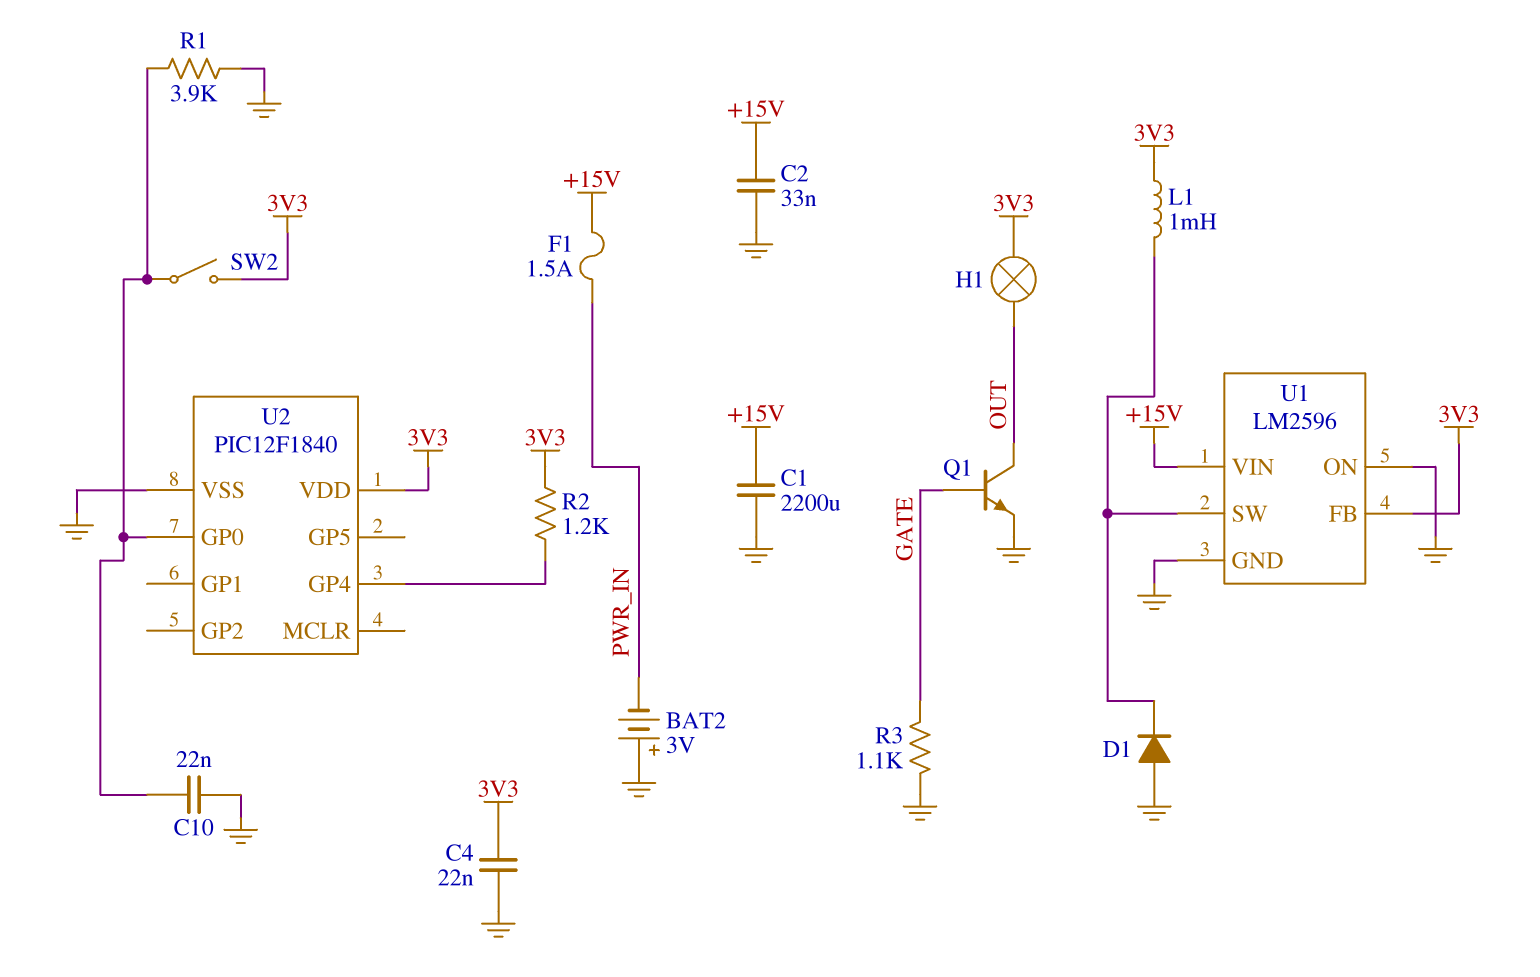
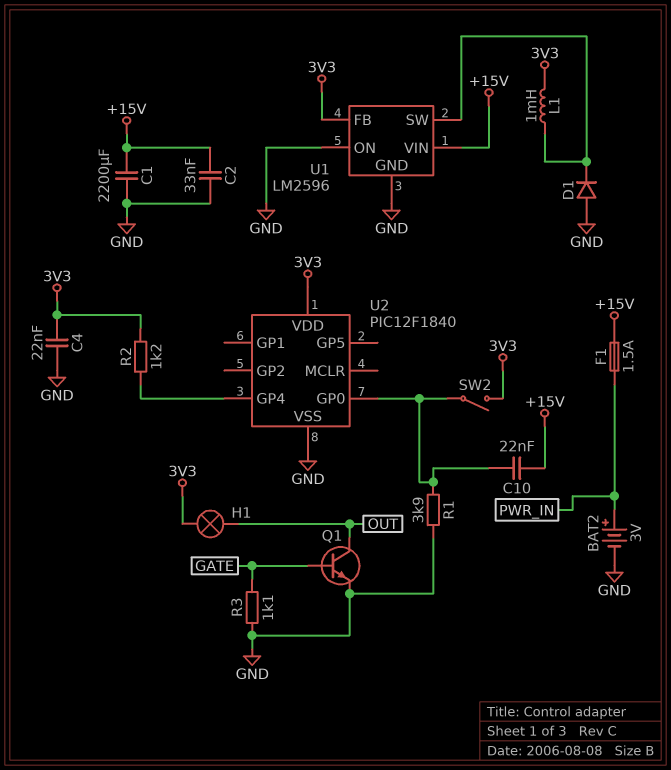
BAT2: 3V (plus GND, minus PWR_IN) -> 3V (plus PWR_IN, minus GND)
C10: 22nF (GND, U2/GP0) -> 22nF (+15V, U2/GP0)

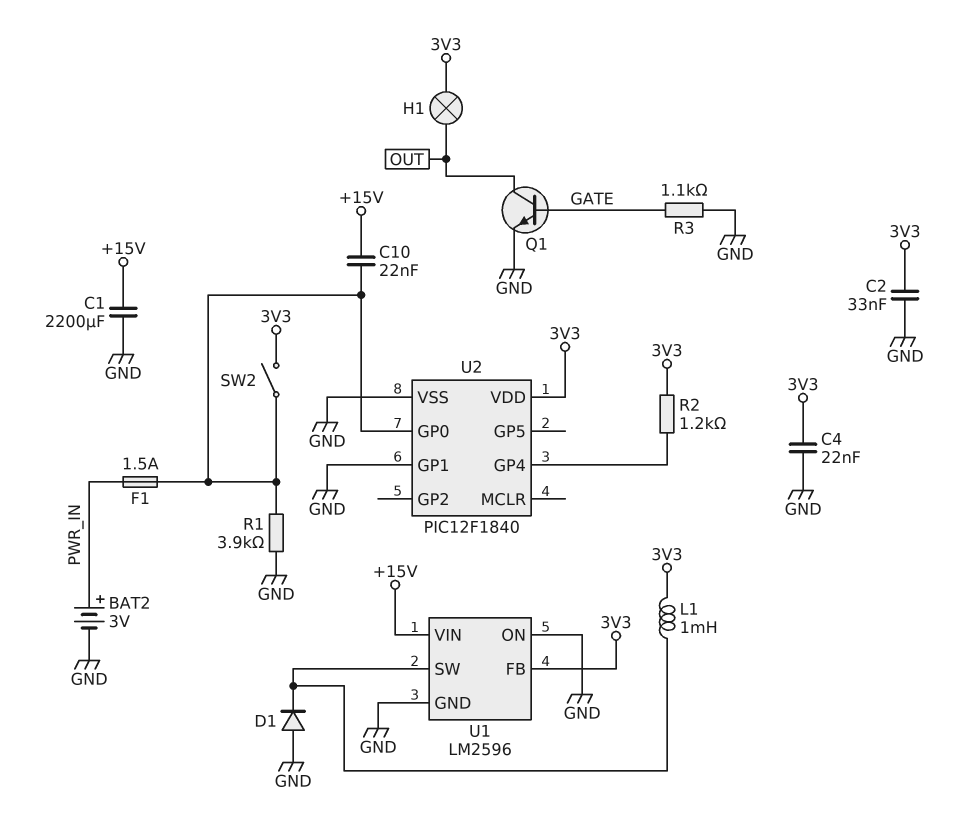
C2: 33nF (+15V, GND) -> 33nF (3V3, GND)
F1: 1.5A (+15V, PWR_IN) -> 1.5A (PWR_IN, U2/GP0)
U2 pin GP1: none -> GND

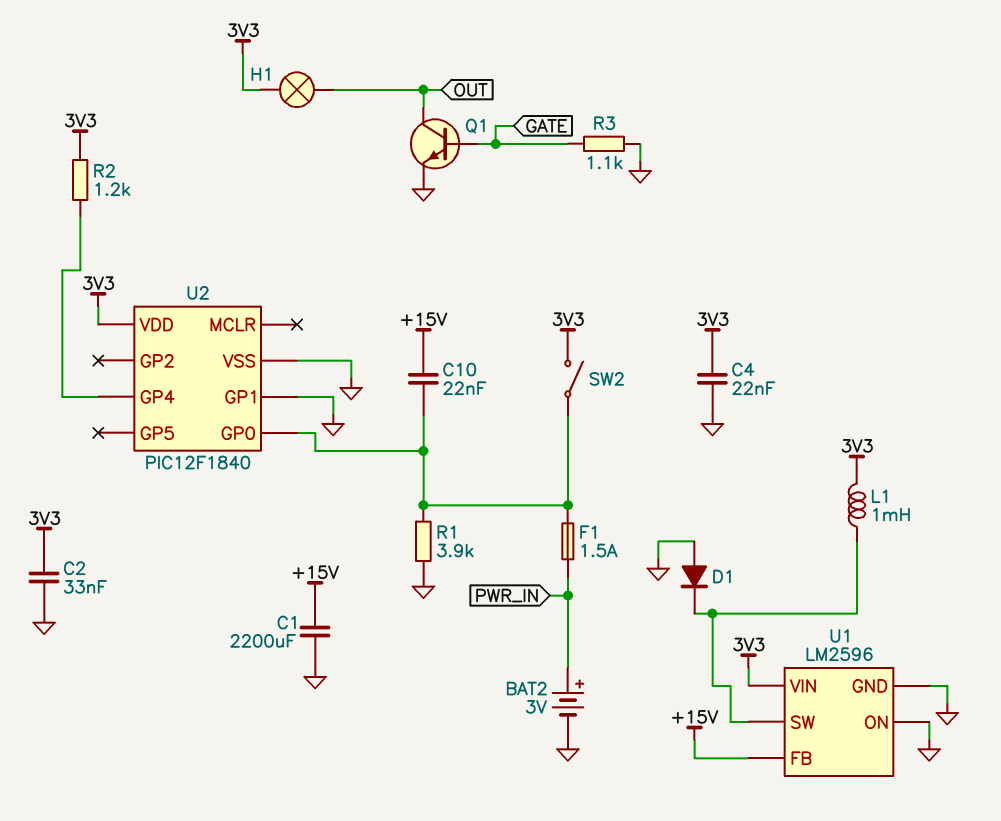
U1 pin FB: 3V3 -> +15V
U1 pin VIN: +15V -> 3V3

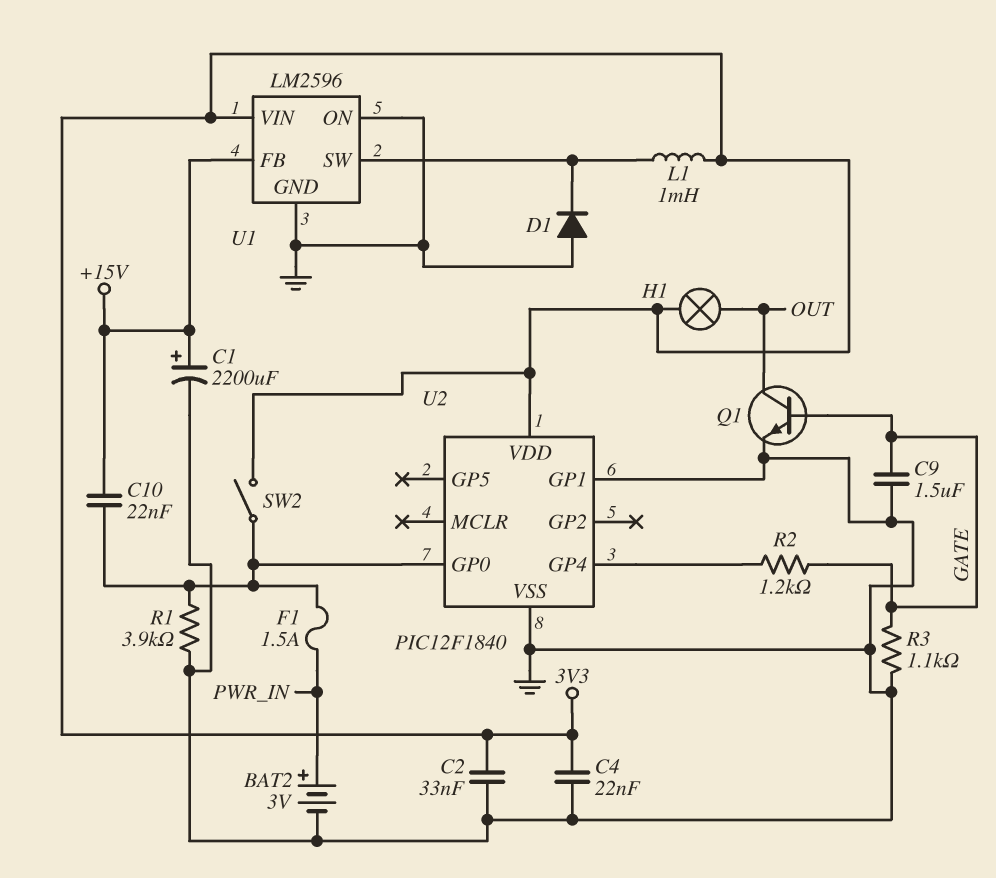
C1: 2200uF (+15V, GND) -> 2200uF (plus +15V, minus GND)
C9: none -> 1.5uF (GATE, GND)
R2: 1.2k (3V3, U2/GP4) -> 1.2k (GATE, U2/GP4)

